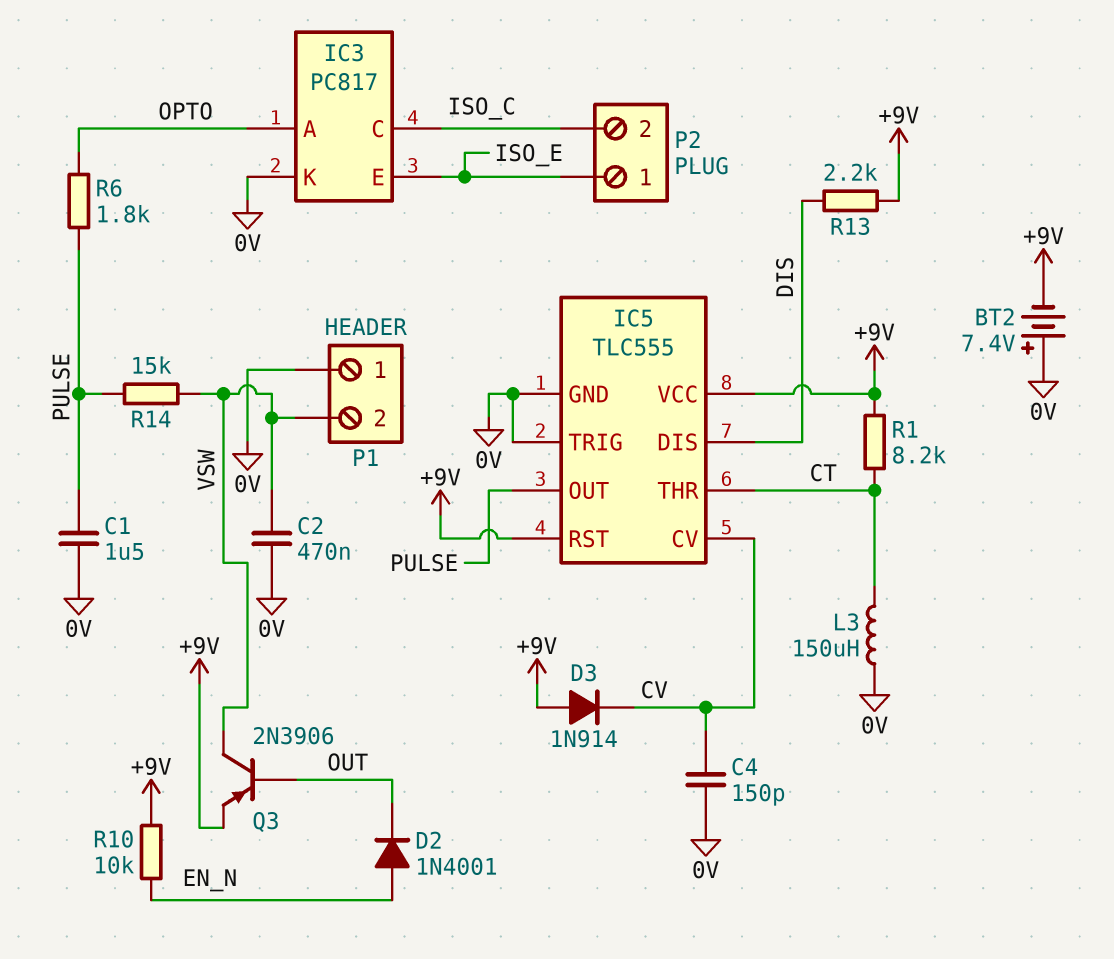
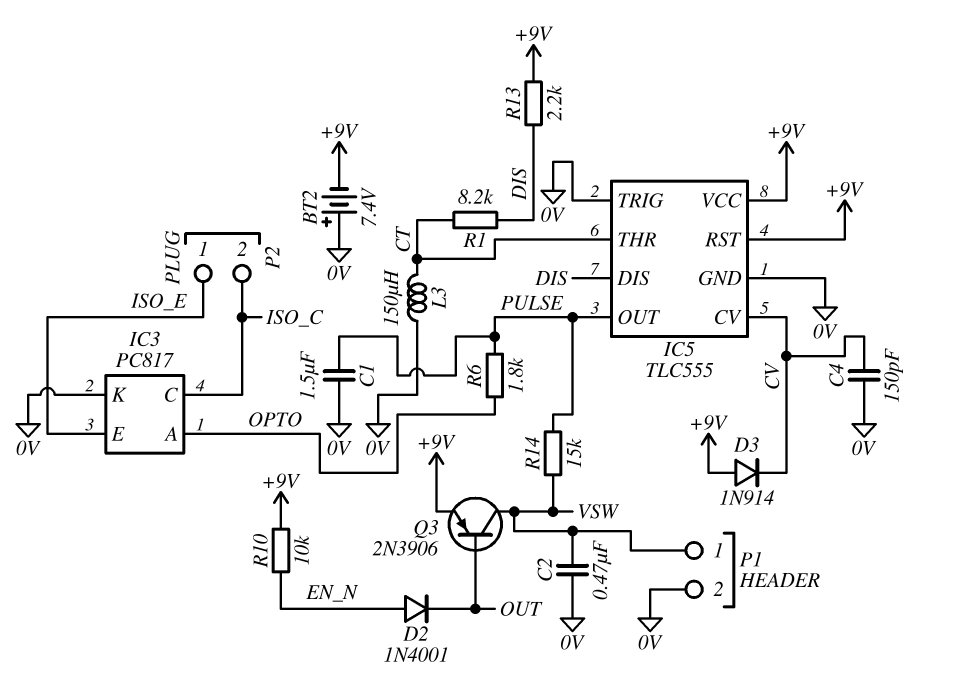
P1 pin 1: 0V -> VSW
P1 pin 2: VSW -> 0V
R1: 8.2k (+9V, CT) -> 8.2k (CT, DIS)

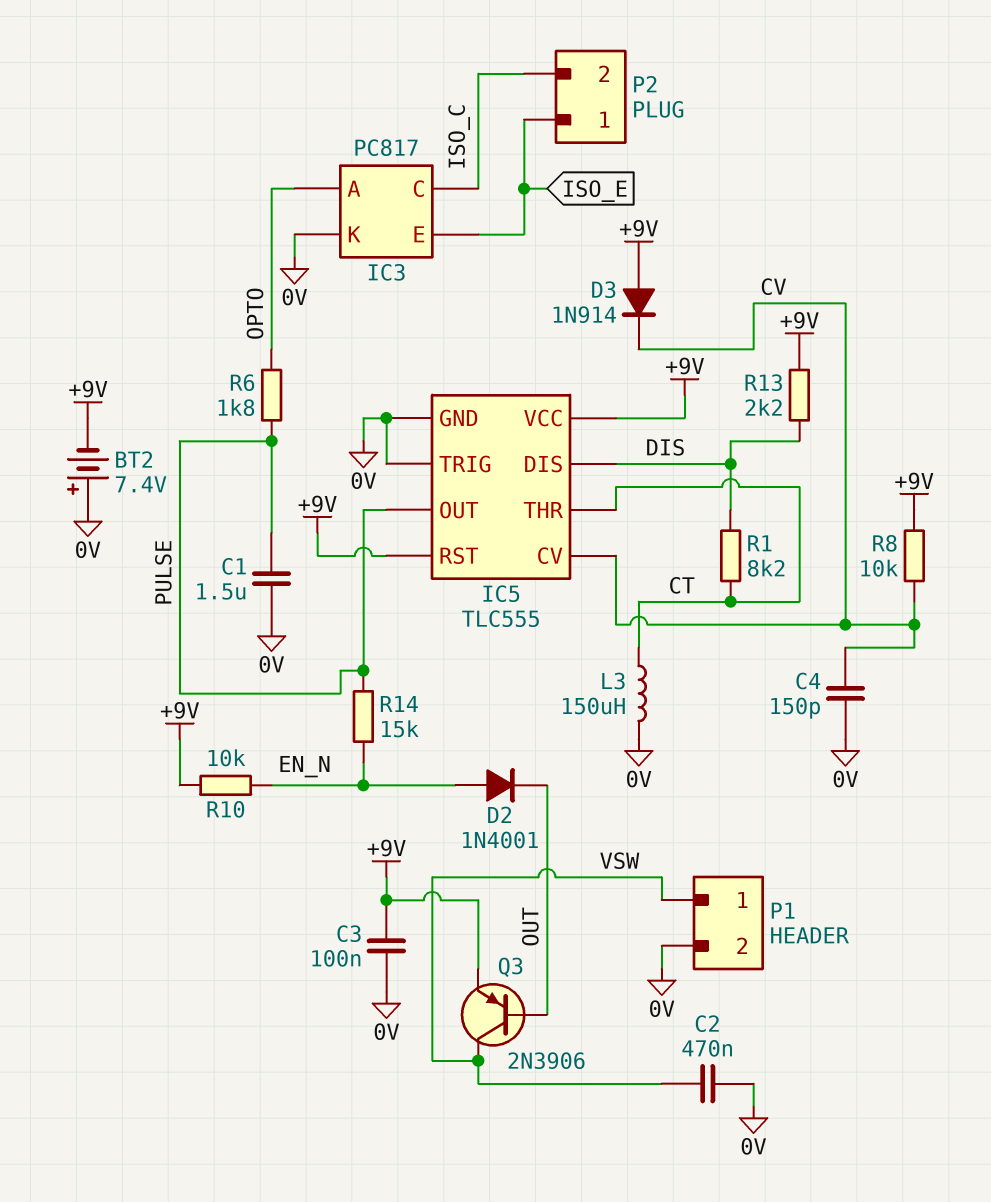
C3: none -> 100nF (+9V, 0V)
R8: none -> 10k (+9V, CV)
R14: 15k (PULSE, VSW) -> 15k (EN_N, PULSE)

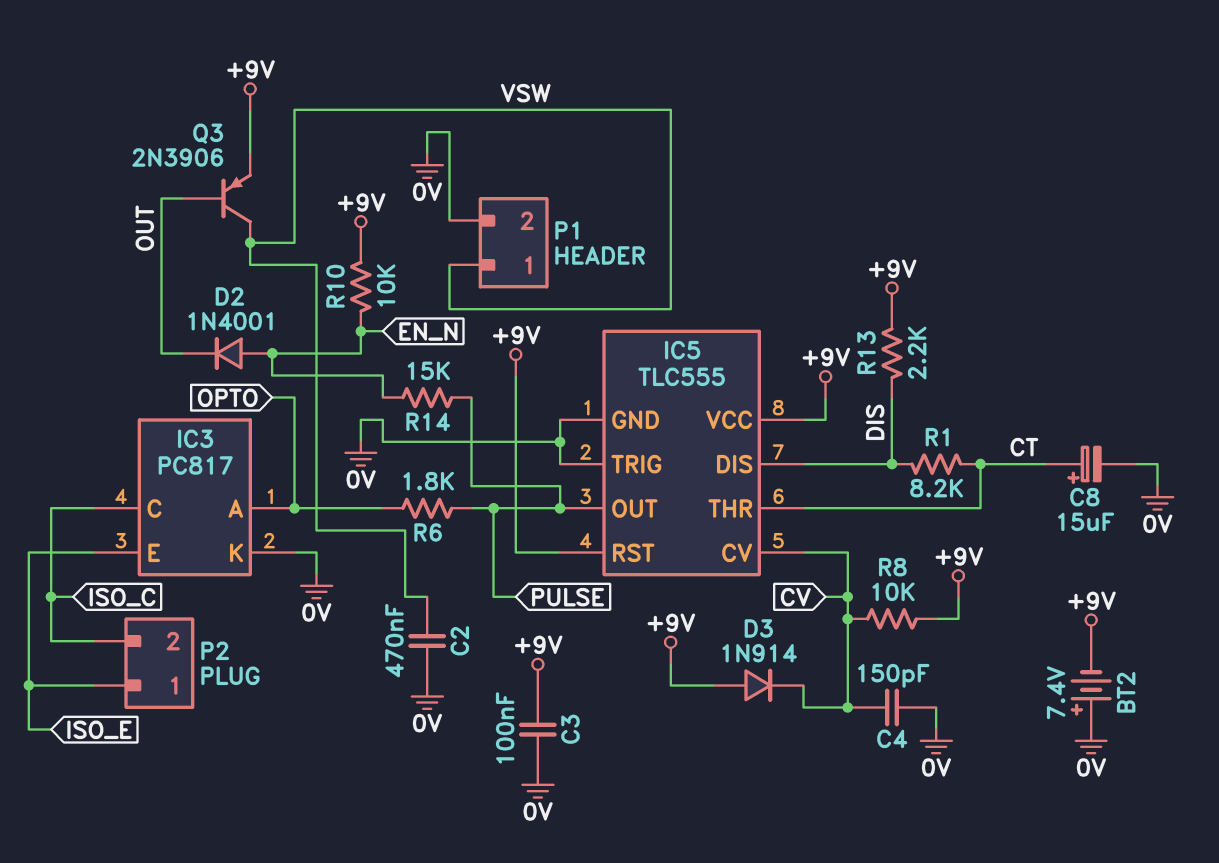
C1: 1.5uF (0V, PULSE) -> none
C8: none -> 15uF (plus CT, minus 0V)
L3: 150uH (0V, CT) -> none

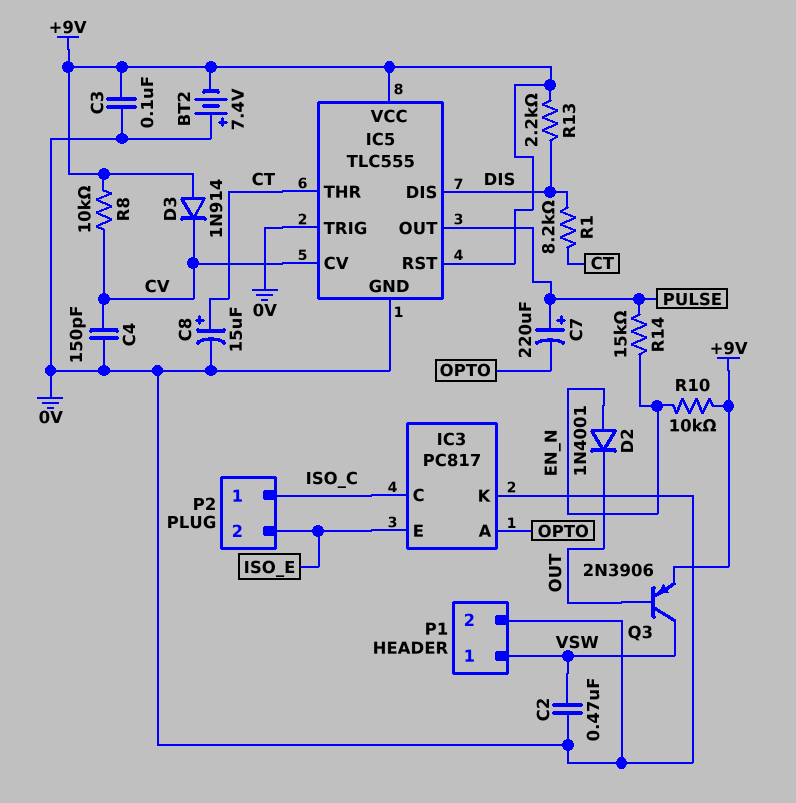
C7: none -> 220uF (plus PULSE, minus OPTO)
P2 pin 1: ISO_E -> ISO_C
P2 pin 2: ISO_C -> ISO_E
R6: 1.8k (OPTO, PULSE) -> none

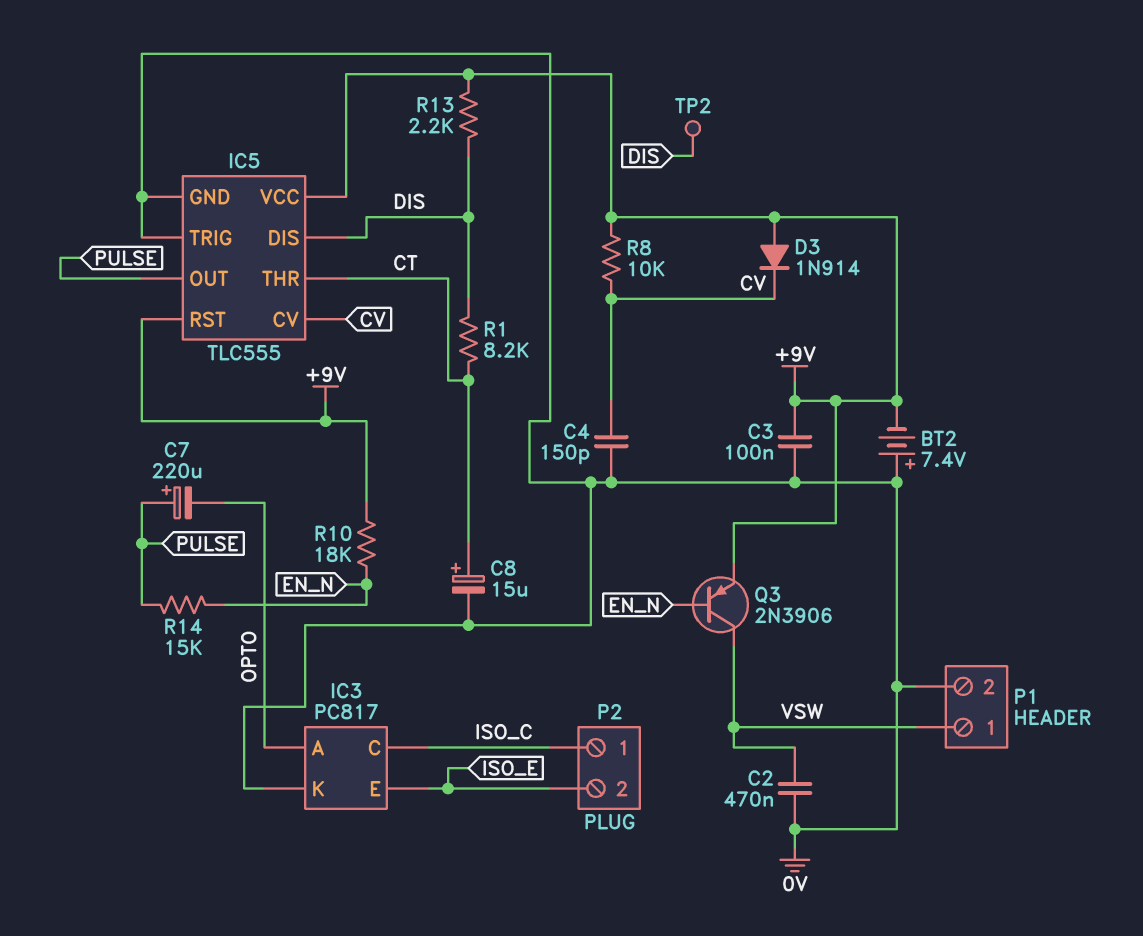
D2: diode 1N4001 (A EN_N, K OUT) -> none
Q3: PNP 2N3906 (B OUT, C VSW, E +9V) -> PNP 2N3906 (B EN_N, C VSW, E +9V)
R10: 10k (+9V, EN_N) -> 18k (+9V, EN_N)
TP2: none -> test point (DIS)

